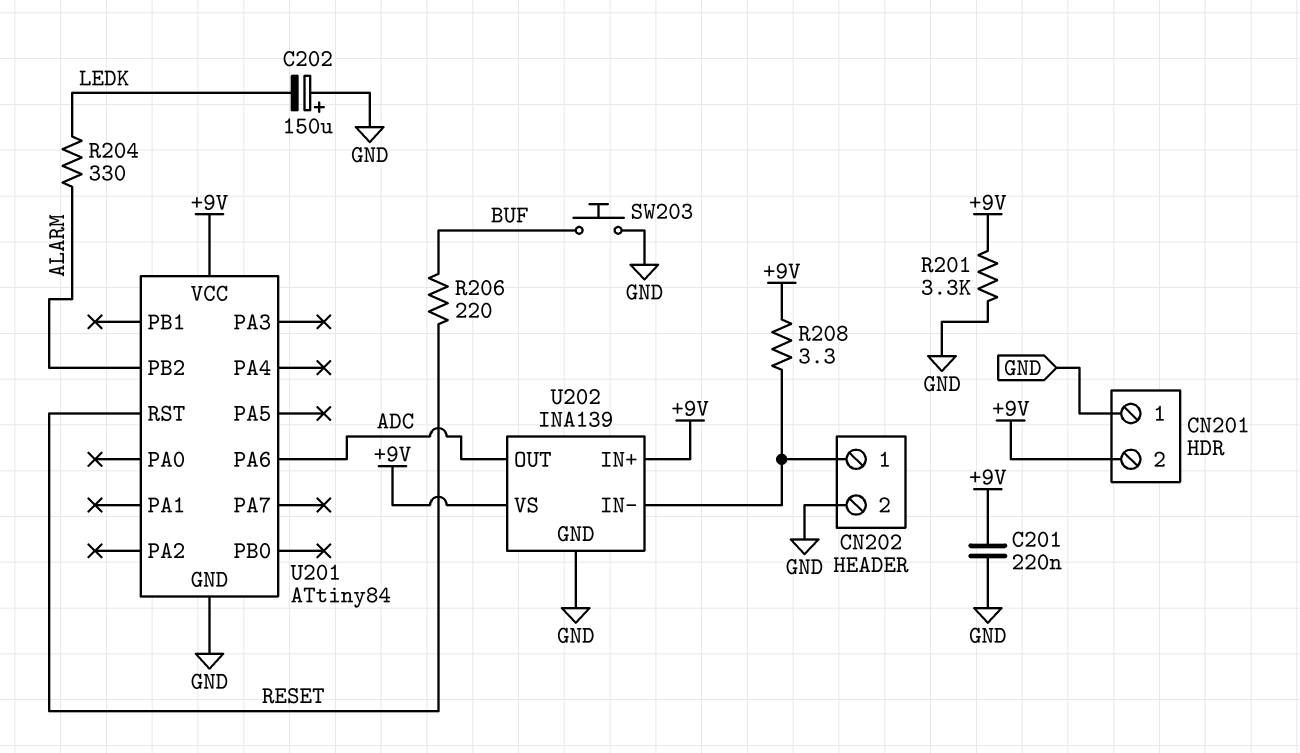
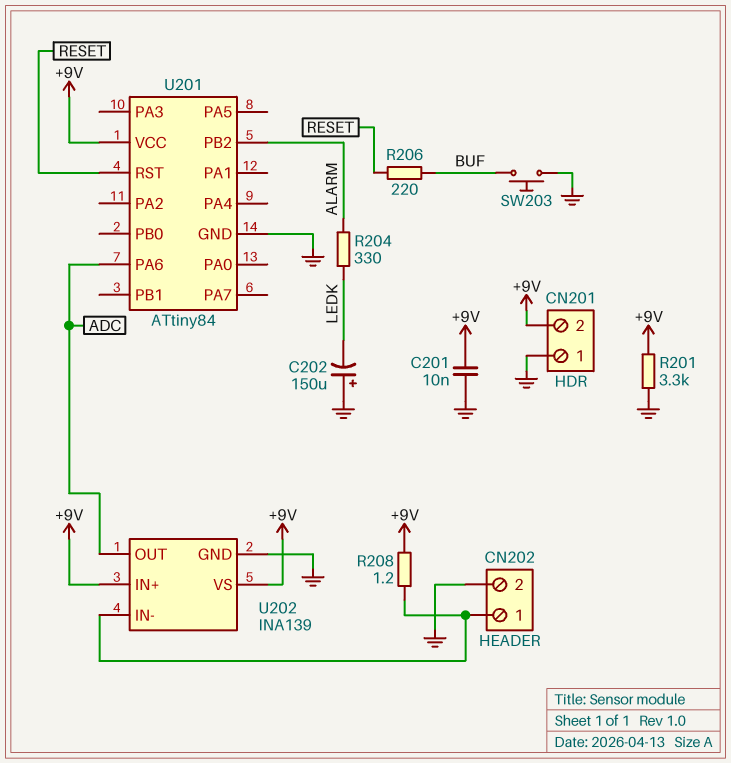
C201: 220nF (+9V, GND) -> 10nF (+9V, GND)
R208: 3.3 (+9V, CN202/1) -> 1.2 (+9V, CN202/1)

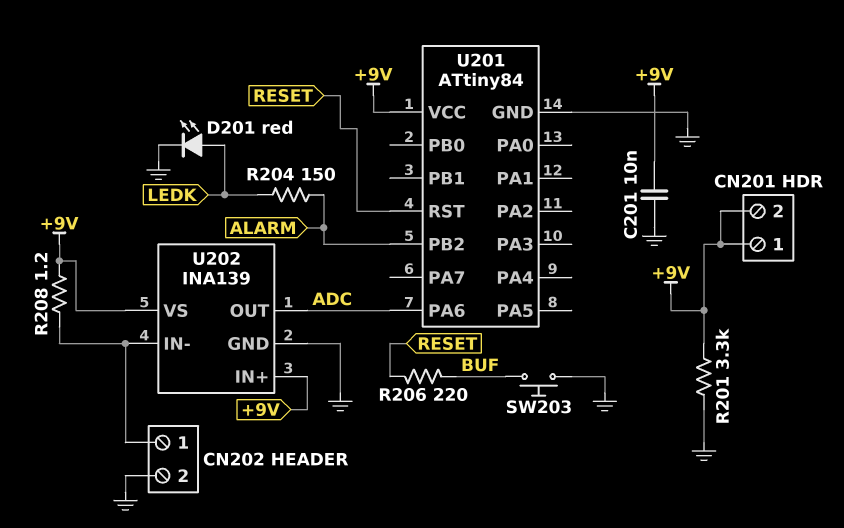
C202: 150uF (plus GND, minus LEDK) -> none
CN201 pin 1: GND -> +9V
D201: none -> LED red (A LEDK, K GND)
R204: 330 (ALARM, LEDK) -> 150 (ALARM, LEDK)

